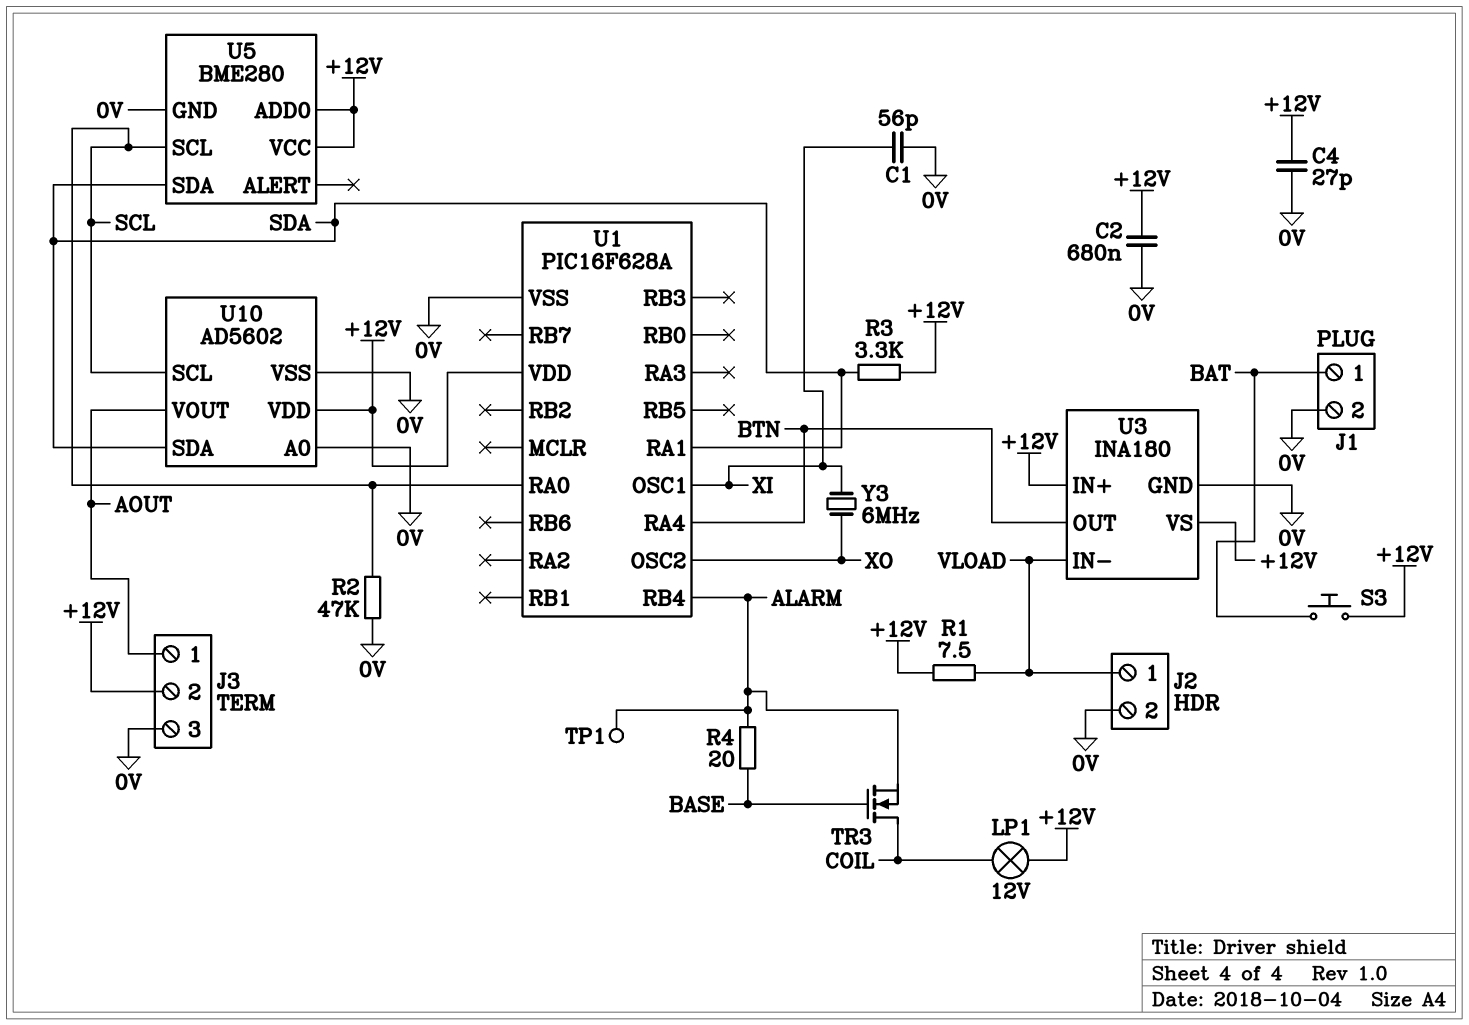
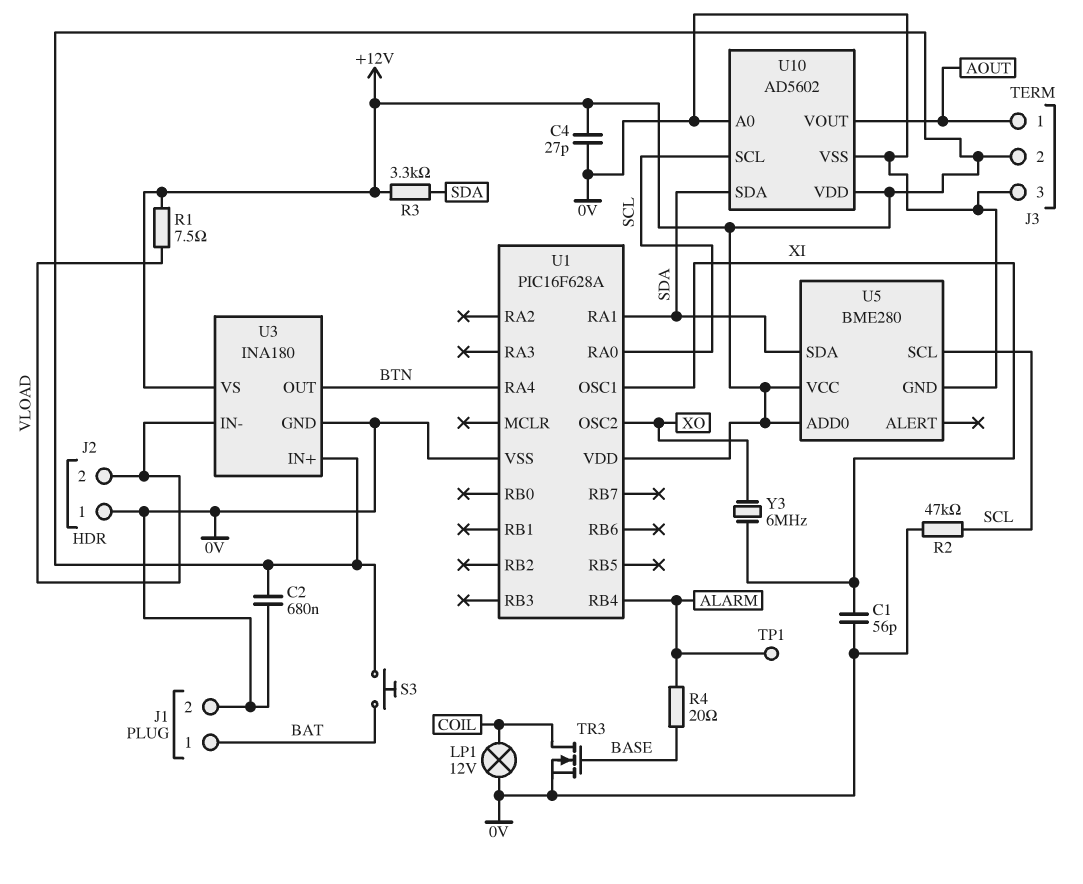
J2 pin 1: VLOAD -> 0V
J2 pin 2: 0V -> VLOAD
LP1: lamp 12V (+12V, COIL) -> lamp 12V (0V, COIL)
TR3: NMOS (G BASE, D COIL, S ALARM) -> NMOS (G BASE, D COIL, S 0V)

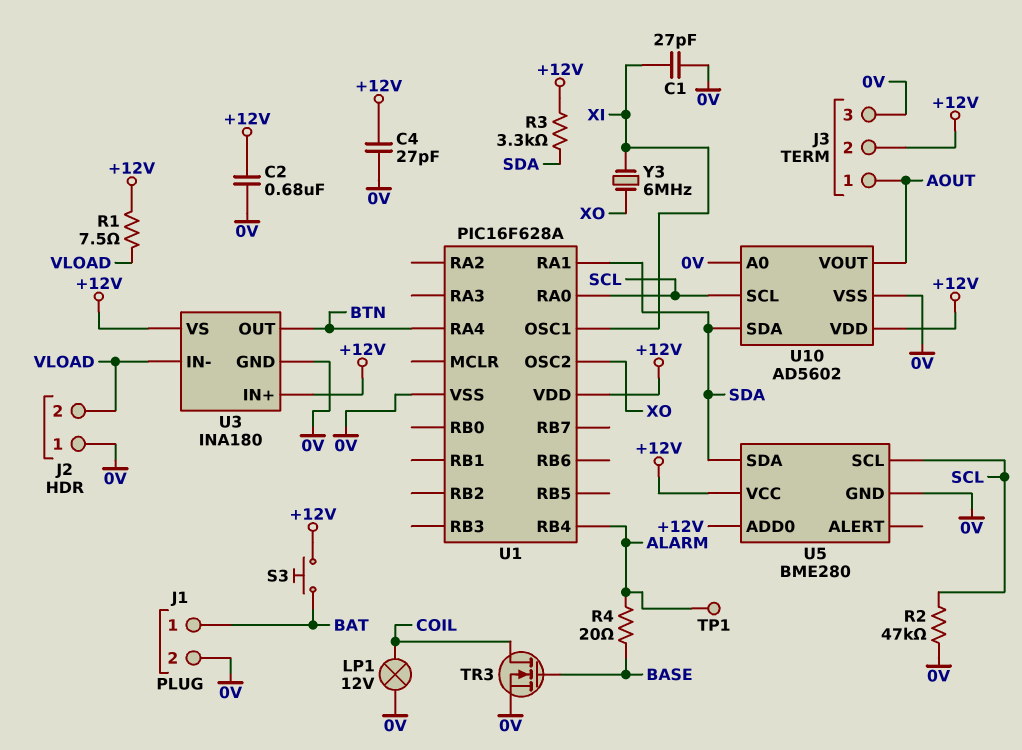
C1: 56pF (0V, XI) -> 27pF (0V, XI)

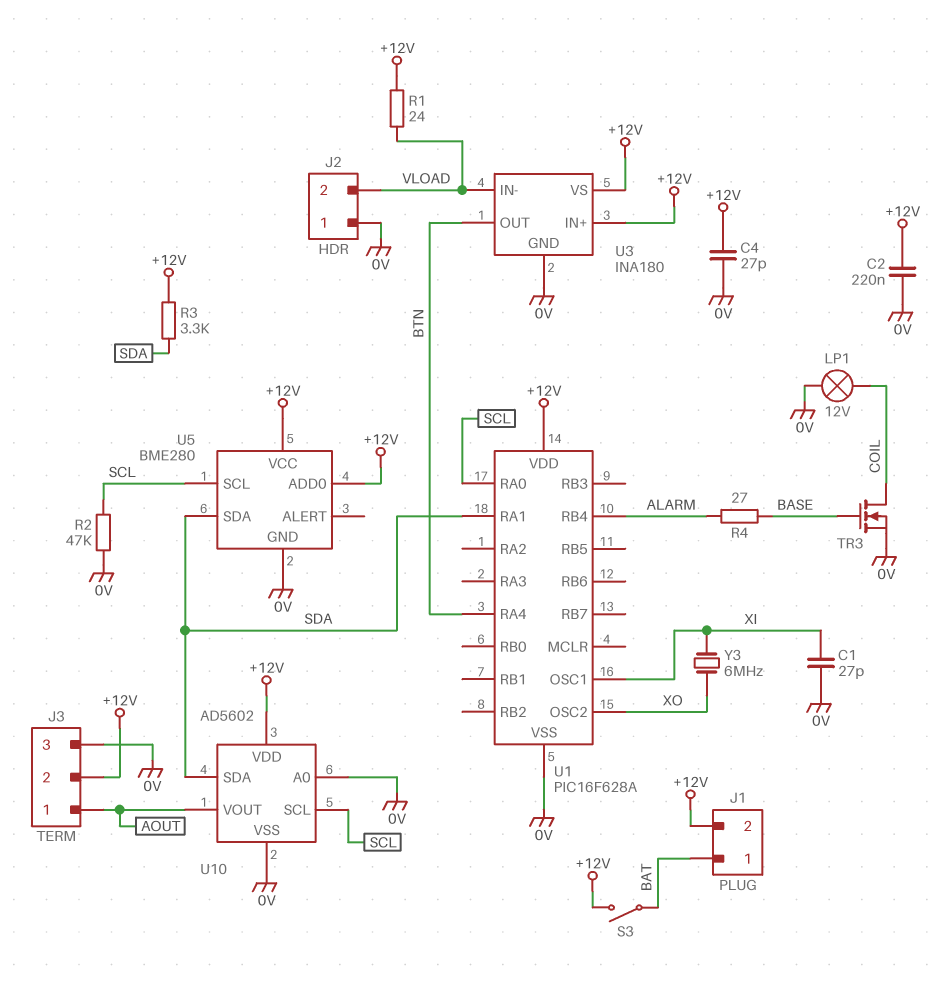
C2: 680nF (+12V, 0V) -> 220nF (+12V, 0V)
J1 pin 2: 0V -> +12V
R1: 7.5 (+12V, VLOAD) -> 24 (+12V, VLOAD)
R4: 20 (ALARM, BASE) -> 27 (ALARM, BASE)
S3: button (+12V, BAT) -> switch (+12V, BAT)
TP1: test point (ALARM) -> none

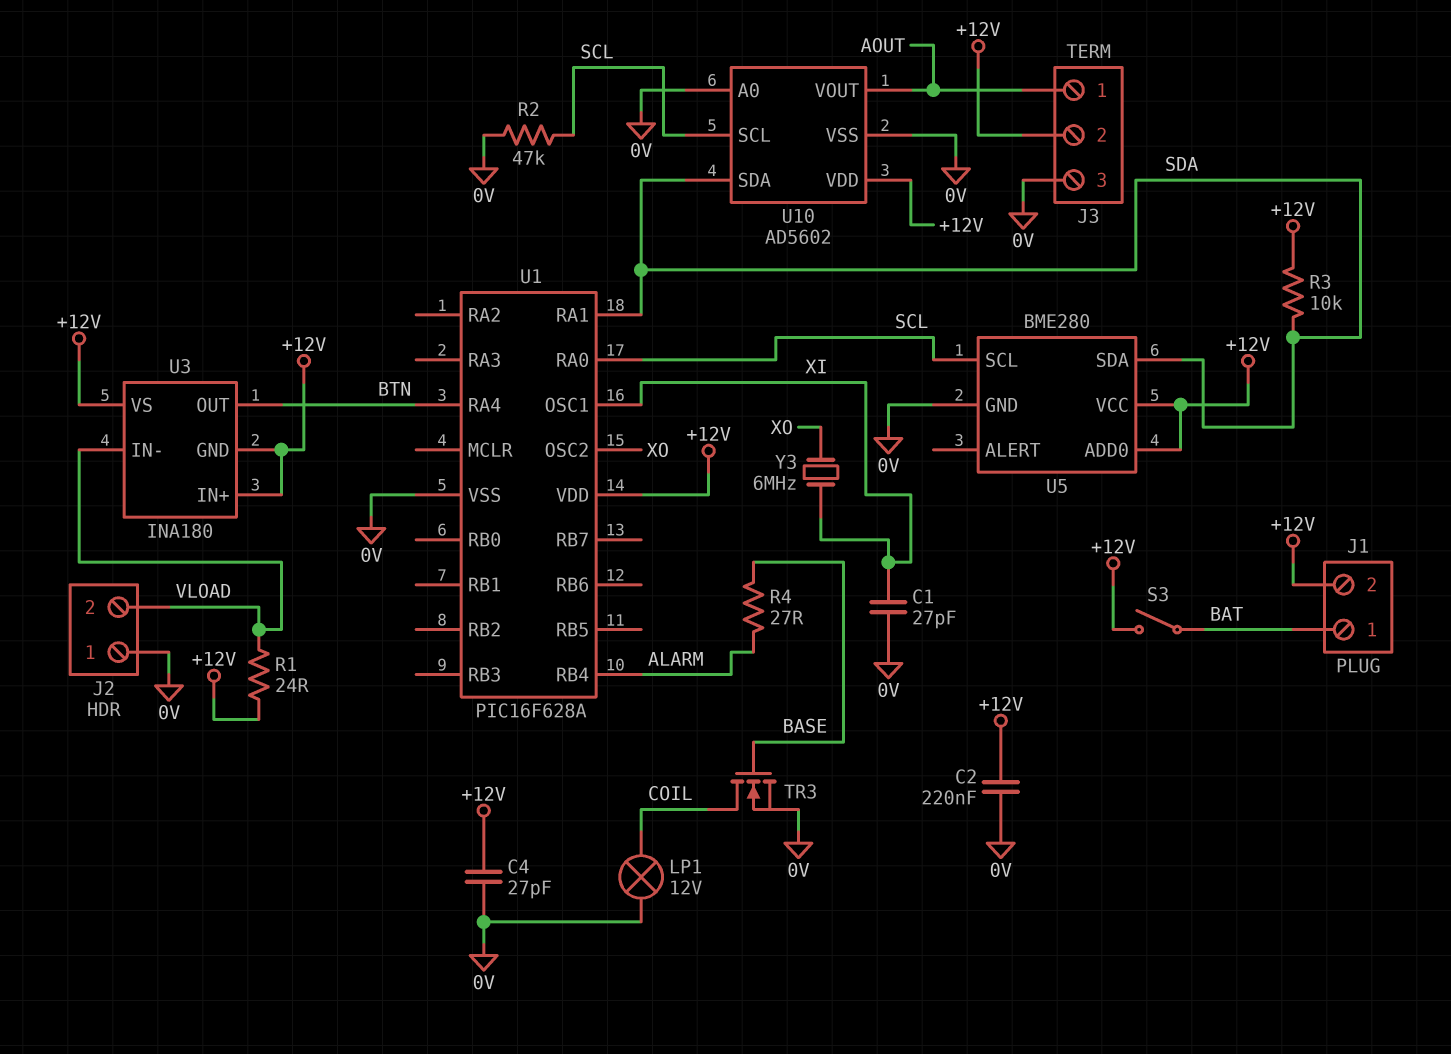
R3: 3.3k (+12V, SDA) -> 10k (+12V, SDA)
U3 pin GND: 0V -> +12V

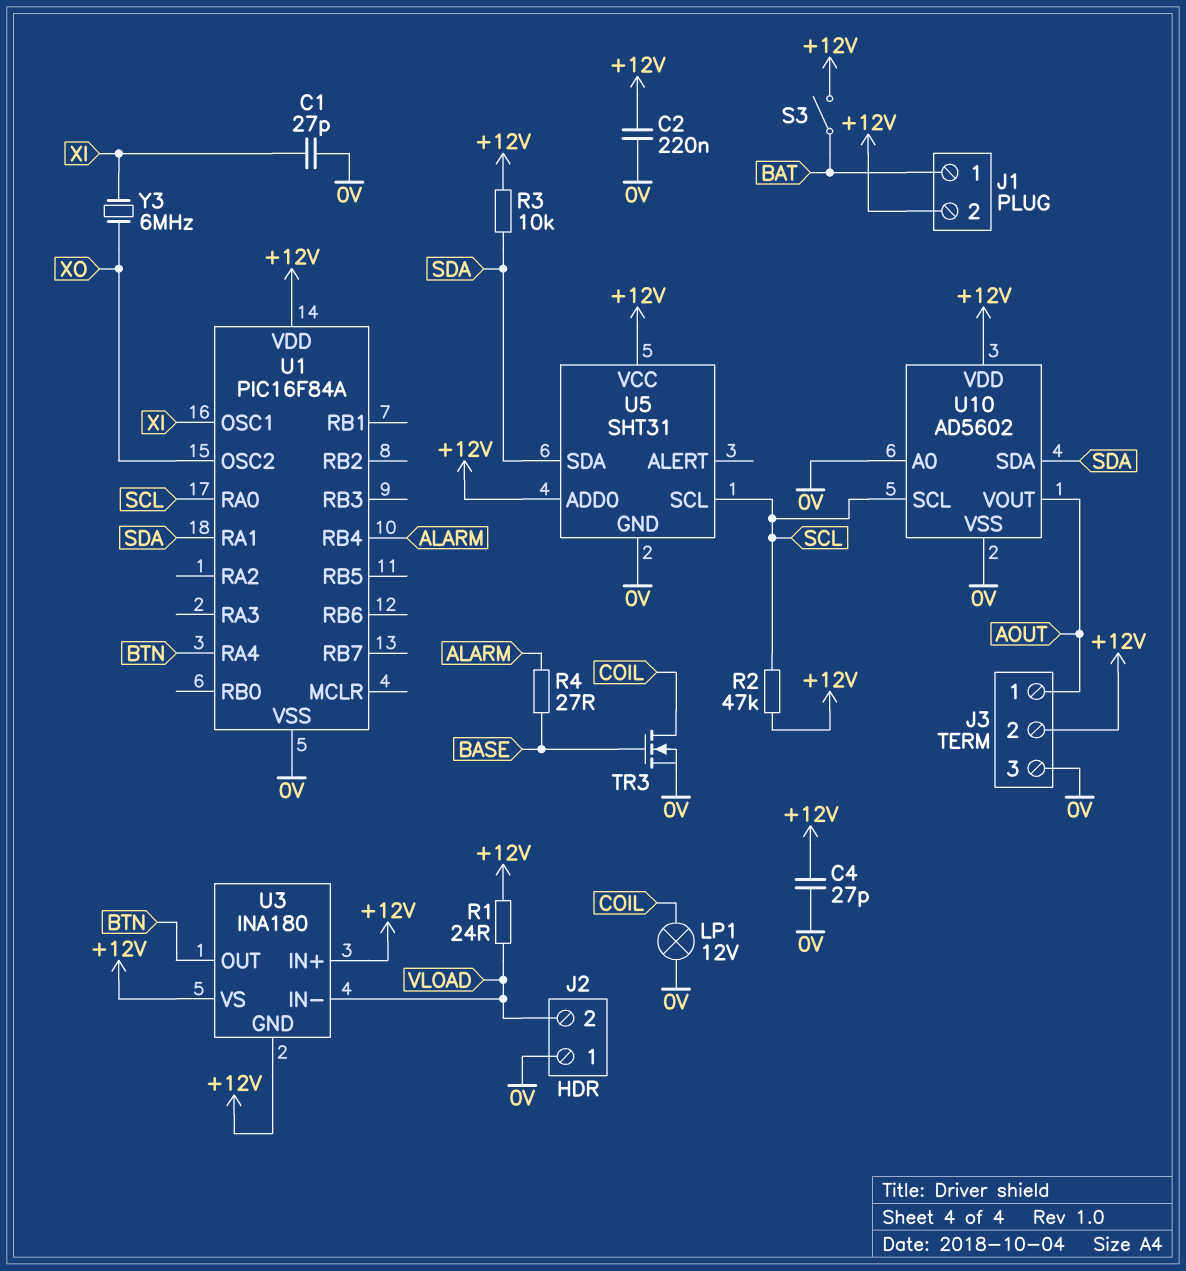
R2: 47k (0V, SCL) -> 47k (+12V, SCL)
U1: PIC16F628A -> PIC16F84A
U5: BME280 -> SHT31

